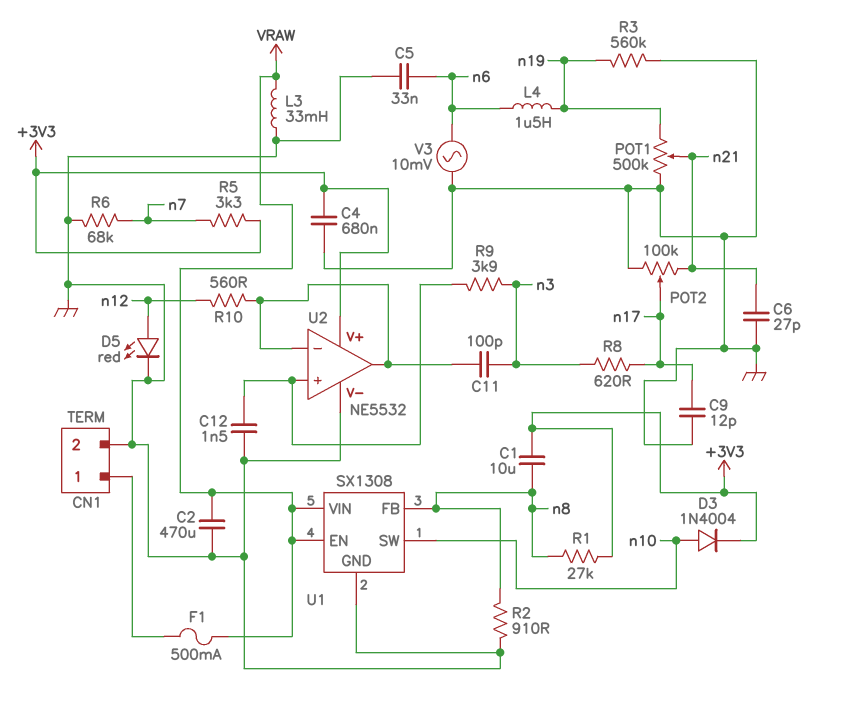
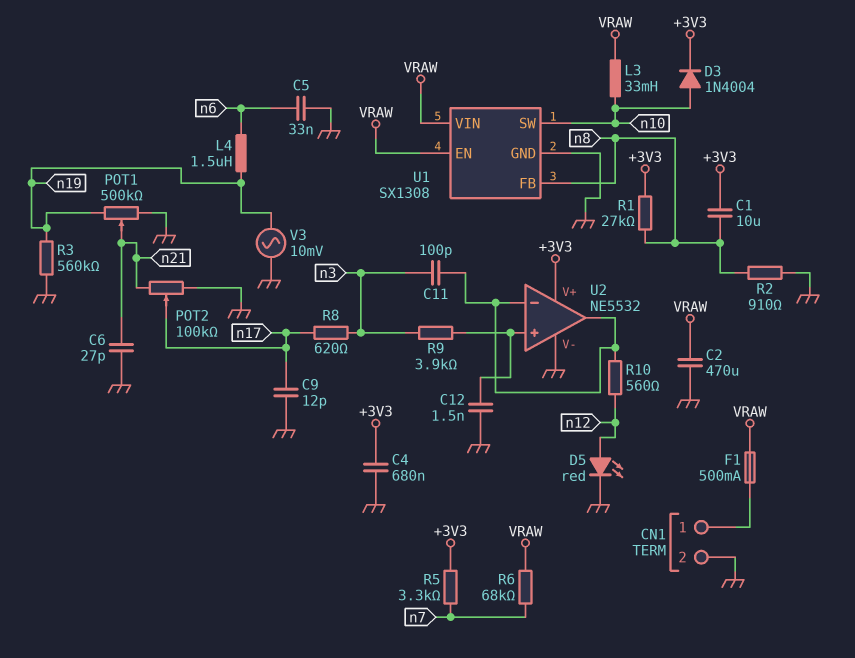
L3: 33mH (GND, VRAW) -> 33mH (VRAW, n10)
R6: 68k (GND, n7) -> 68k (VRAW, n7)
V3: AC 10mV (GND, n6) -> AC 10mV (GND, n19)

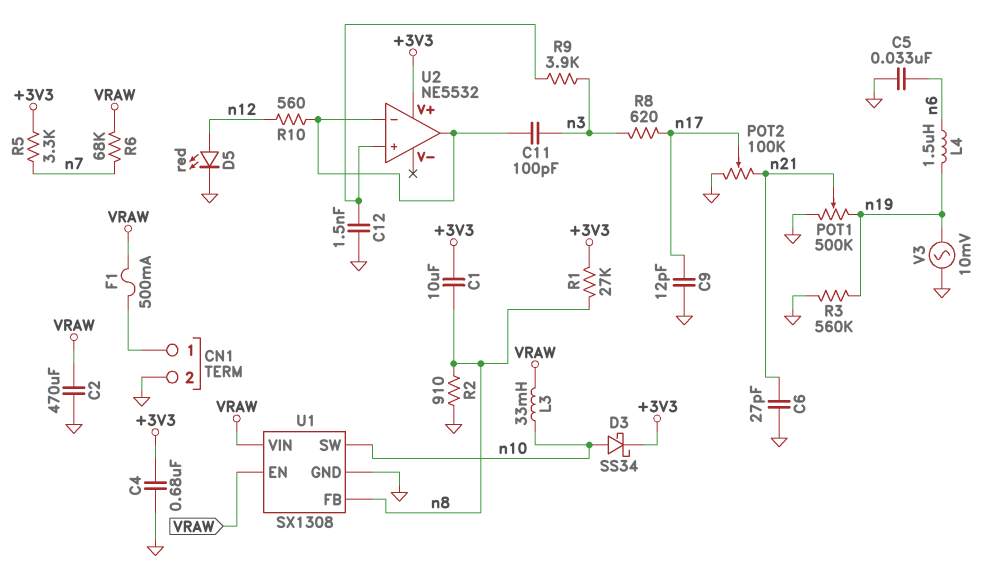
D3: diode 1N4004 (A n10, K +3V3) -> schottky SS34 (A n10, K +3V3)
U2 pin V-: GND -> none

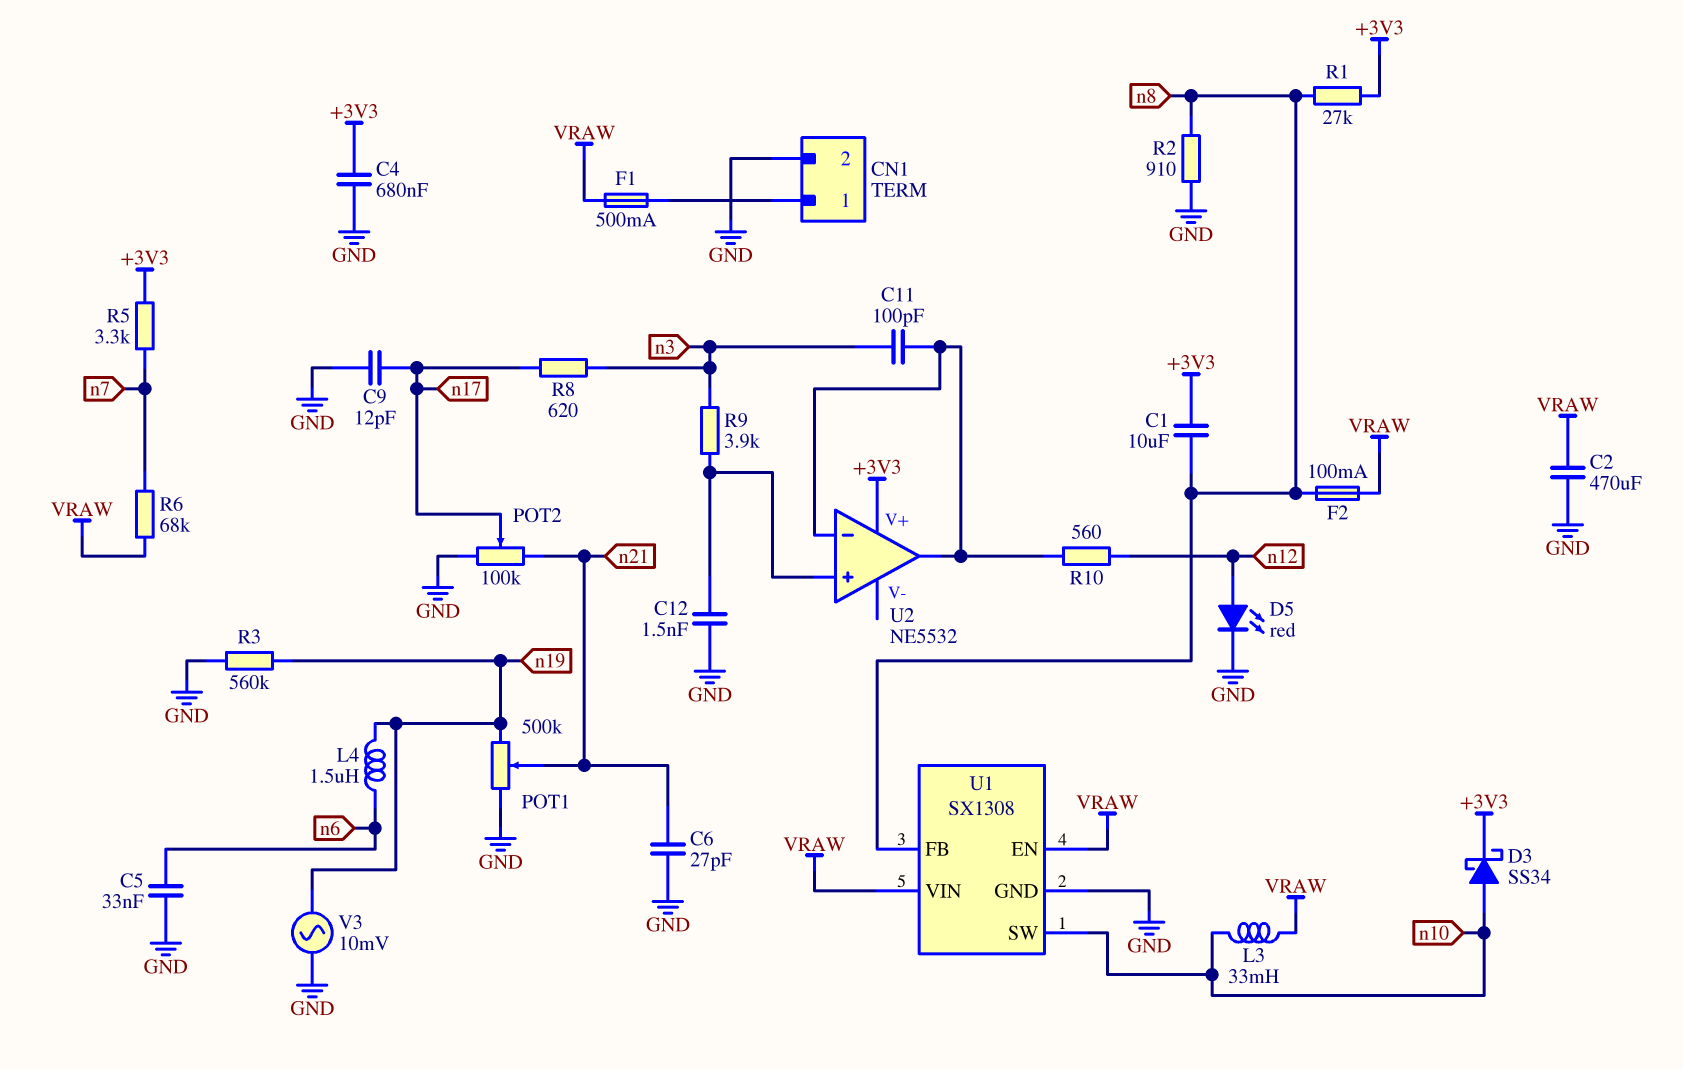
F2: none -> 100mA (VRAW, n8)

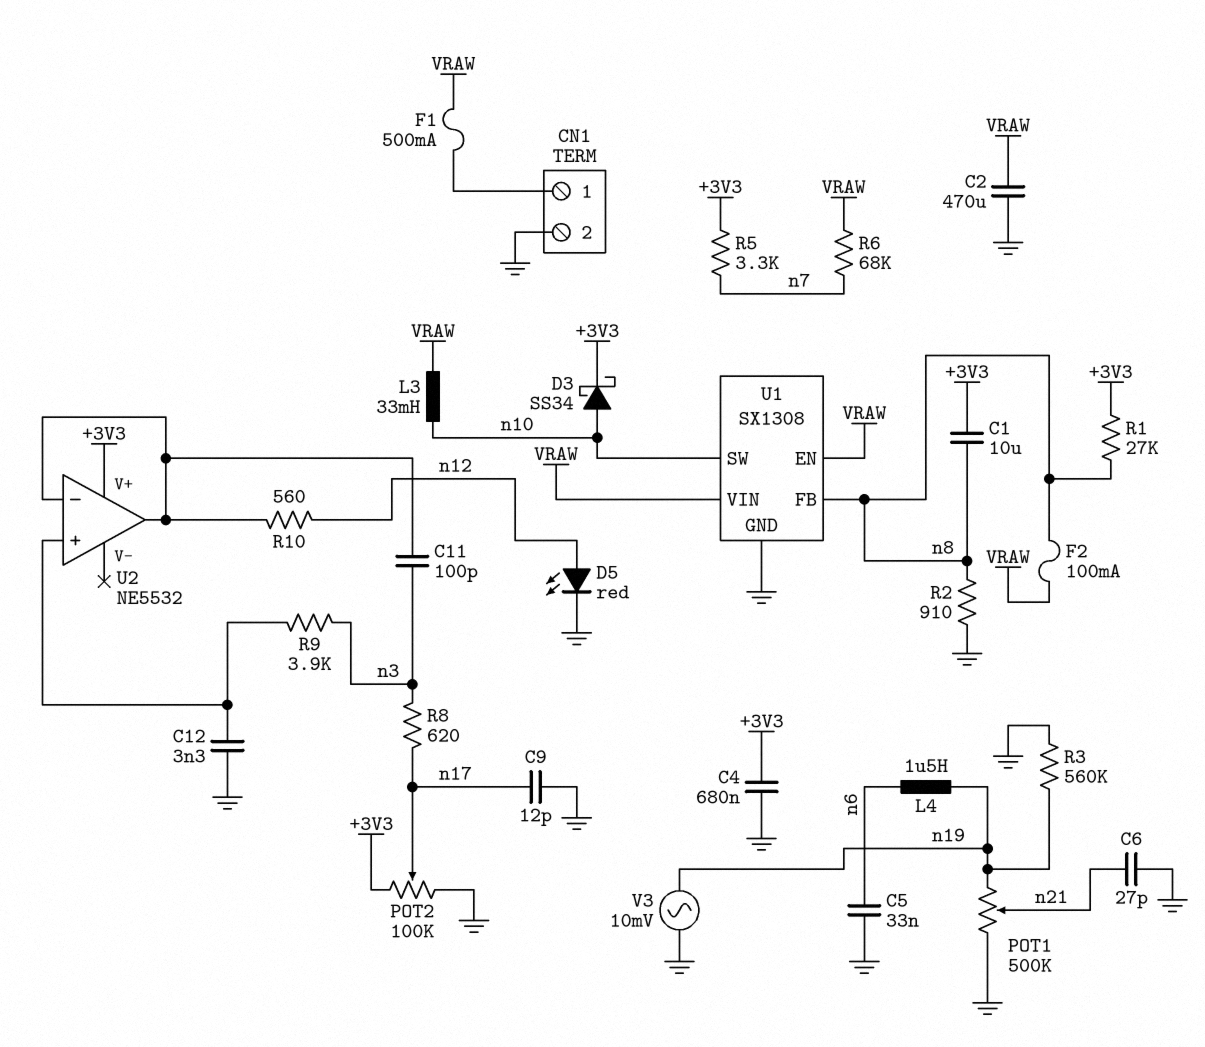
C12: 1.5nF (GND, U2/in+) -> 3.3nF (GND, U2/in+)
POT2: 100k (GND, n21, wiper n17) -> 100k (+3V3, GND, wiper n17)

